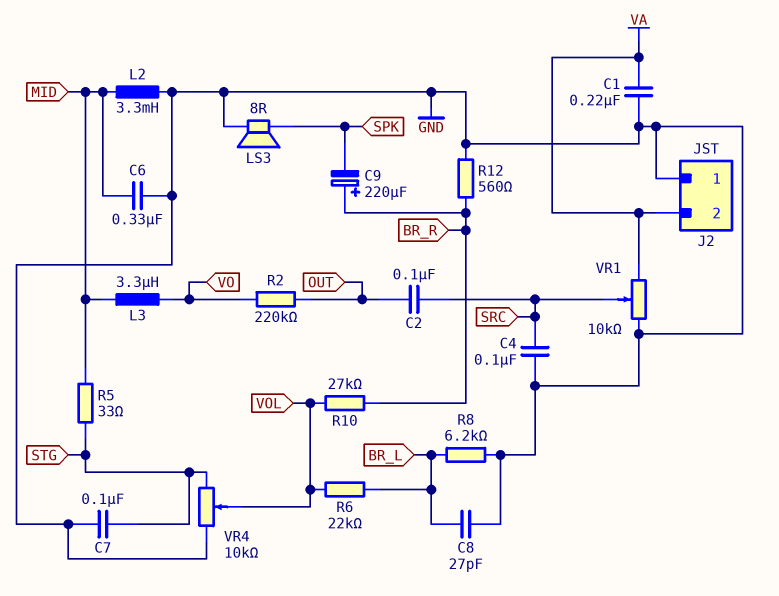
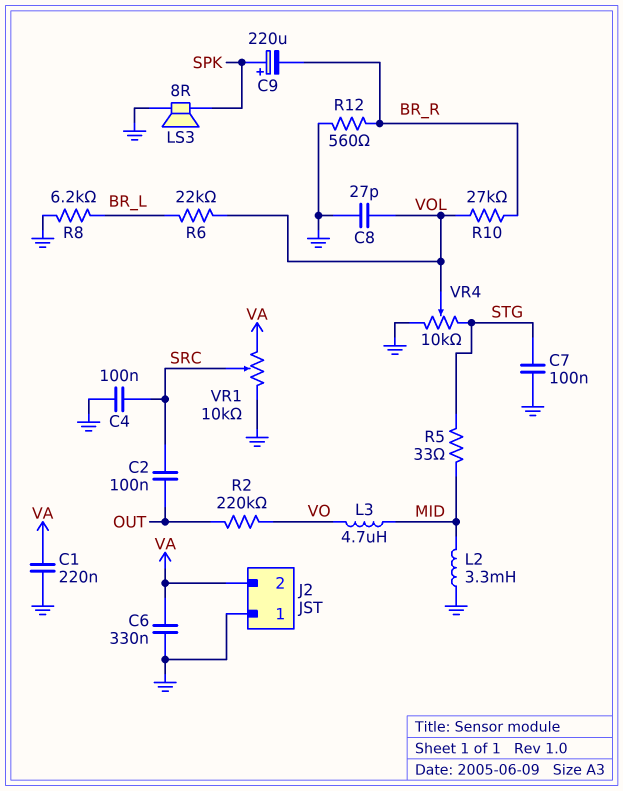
C6: 330nF (GND, MID) -> 330nF (GND, VA)
C8: 27pF (BR_L, GND) -> 27pF (GND, VOL)
C9: 220uF (plus BR_R, minus SPK) -> 220uF (plus SPK, minus BR_R)
L3: 3.3uH (MID, VO) -> 4.7uH (MID, VO)

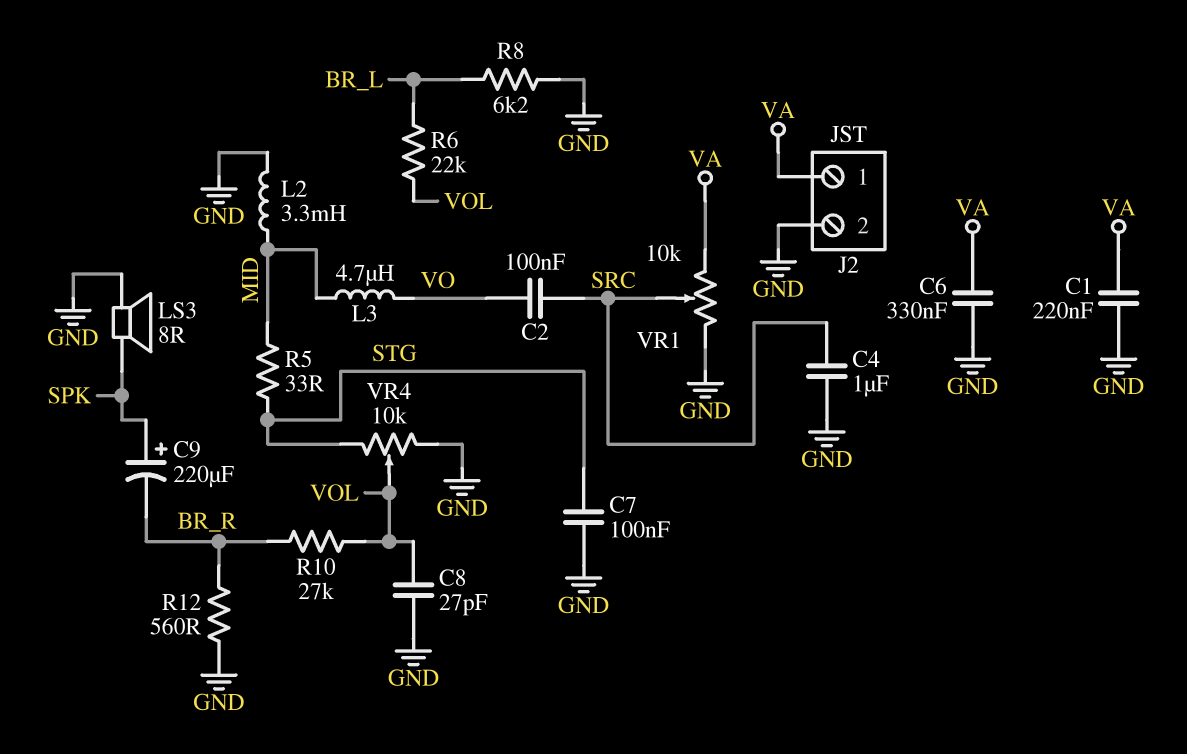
C2: 100nF (OUT, SRC) -> 100nF (SRC, VO)
C4: 100nF (GND, SRC) -> 1uF (GND, SRC)
J2 pin 1: GND -> VA
J2 pin 2: VA -> GND
R2: 220k (OUT, VO) -> none

